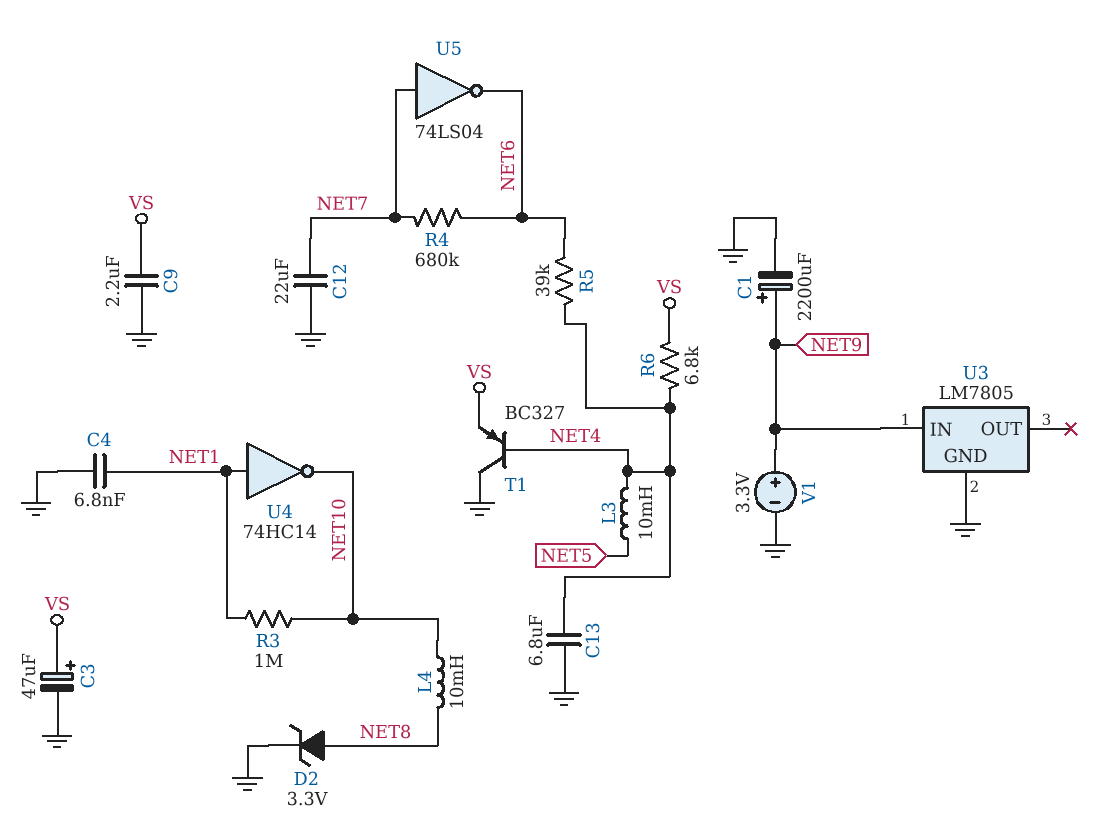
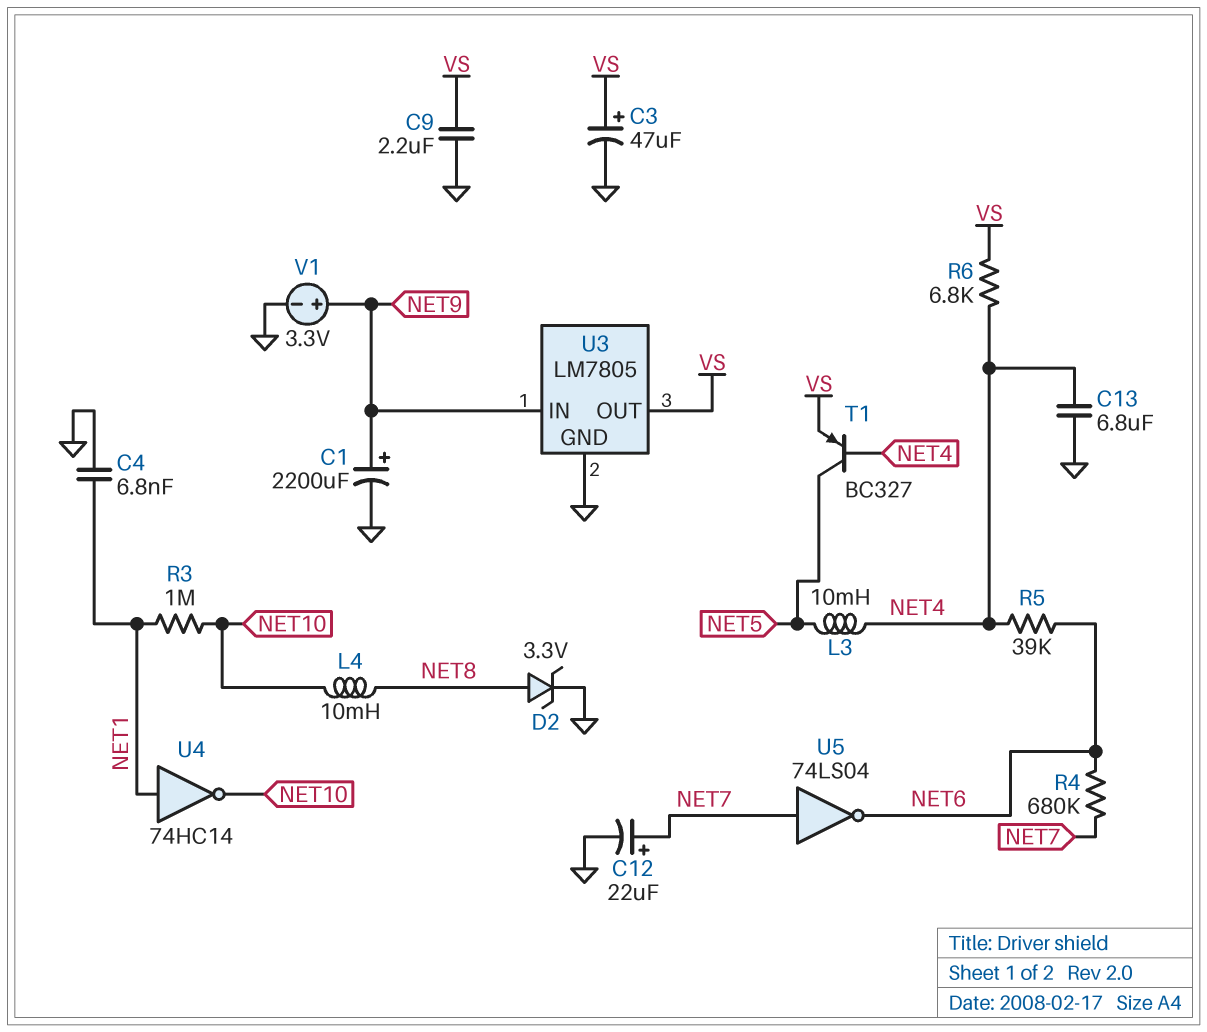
C12: 22uF (GND, NET7) -> 22uF (plus NET7, minus GND)
T1: PNP BC327 (B NET4, C GND, E VS) -> PNP BC327 (B NET4, C NET5, E VS)
U3 pin OUT: none -> VS

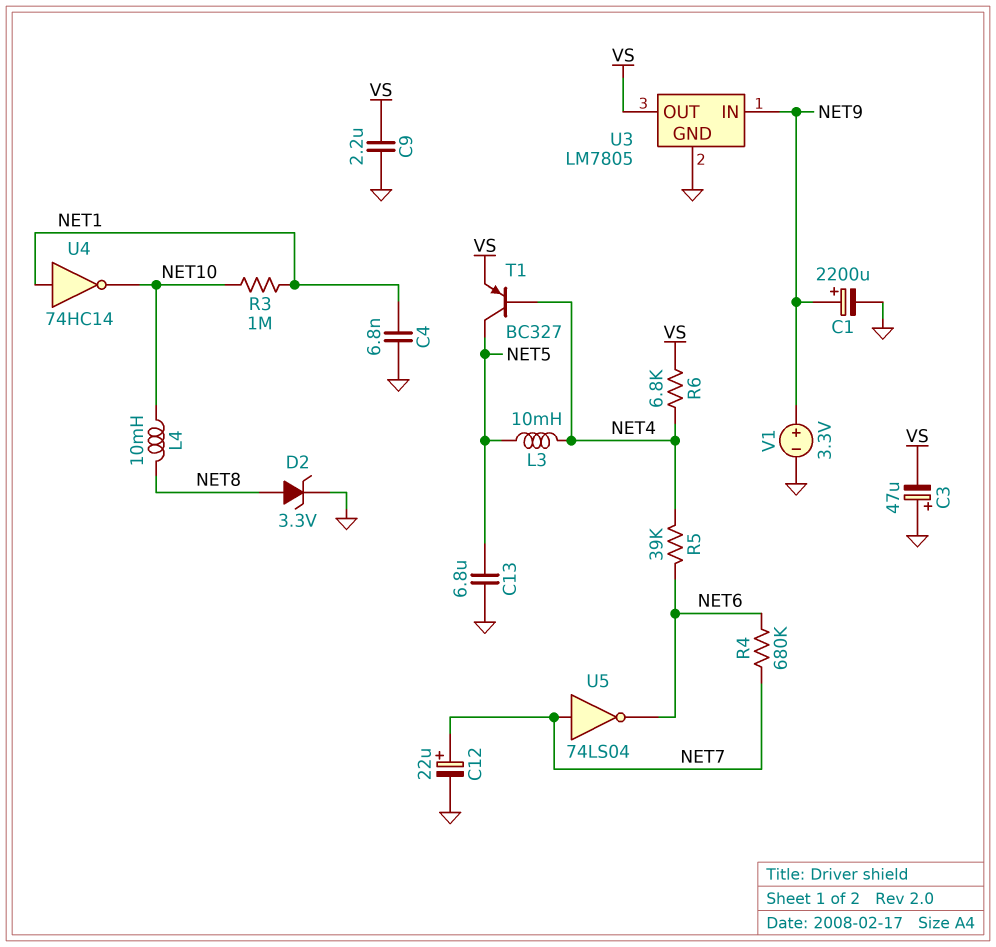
C3: 47uF (plus VS, minus GND) -> 47uF (plus GND, minus VS)
C13: 6.8uF (GND, NET4) -> 6.8uF (GND, NET5)

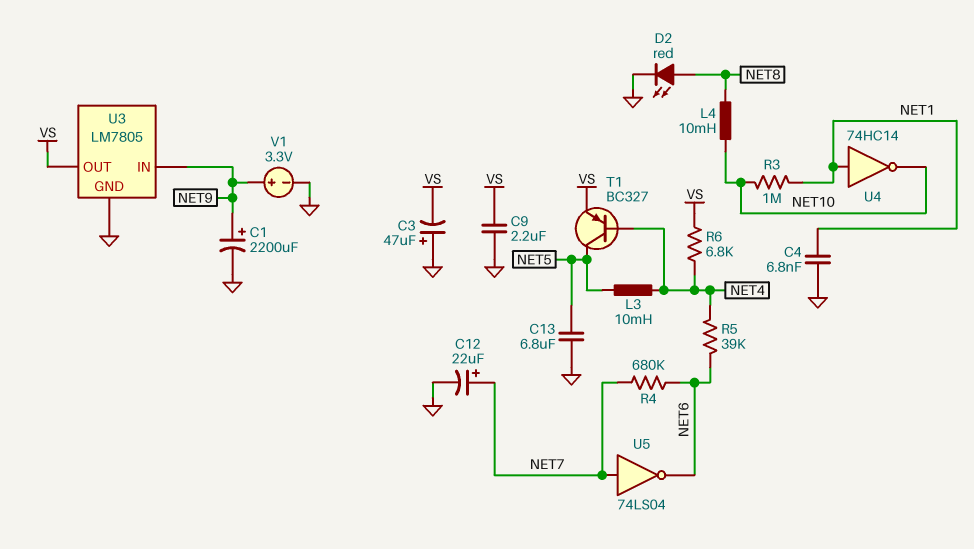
D2: zener 3.3V (A NET8, K GND) -> LED red (A NET8, K GND)

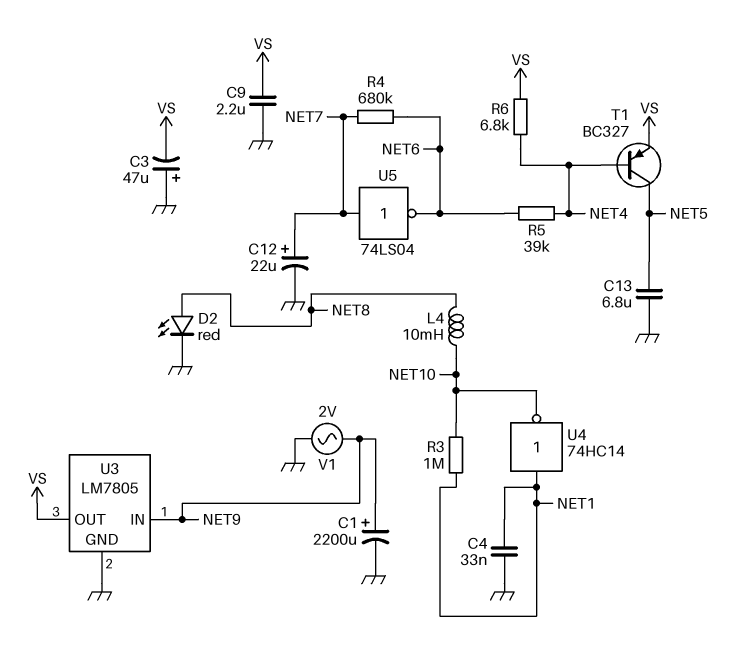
C4: 6.8nF (GND, NET1) -> 33nF (GND, NET1)
L3: 10mH (NET4, NET5) -> none
V1: 3.3V (plus NET9, minus GND) -> AC 2V (GND, NET9)

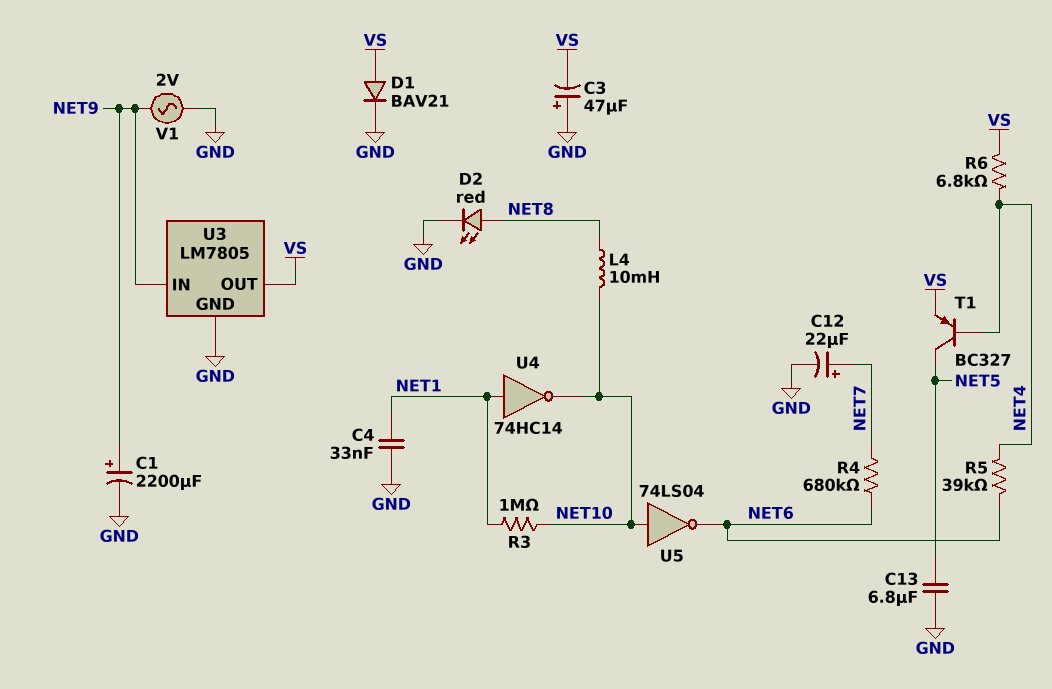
C9: 2.2uF (GND, VS) -> none
D1: none -> diode BAV21 (A VS, K GND)
U5: NOT 74LS04 (in NET7, out NET6) -> NOT 74LS04 (in NET10, out NET6)

